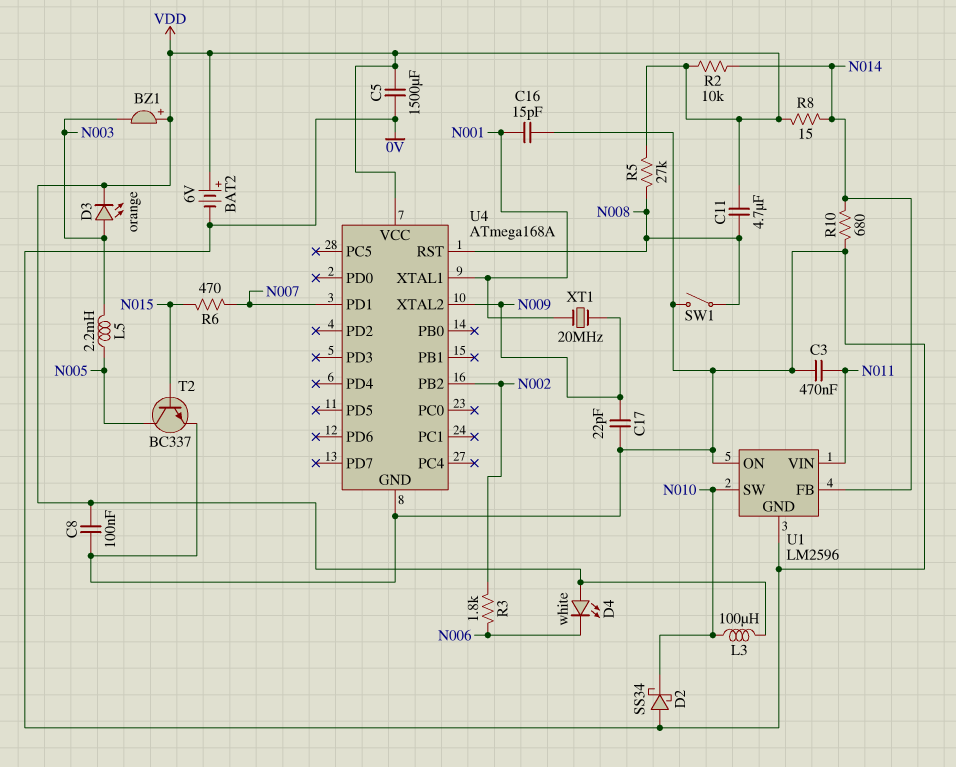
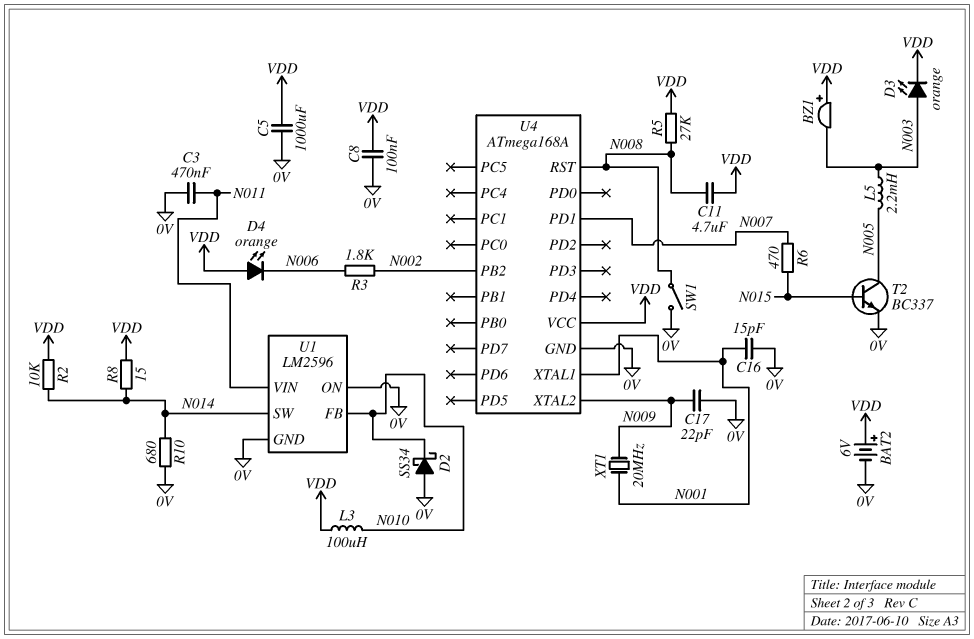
C5: 1500uF (0V, VDD) -> 1000uF (0V, VDD)
D4: LED white (A VDD, K N006) -> LED orange (A VDD, K N006)
U1 pin FB: N014 -> N010
U1 pin SW: N010 -> N014

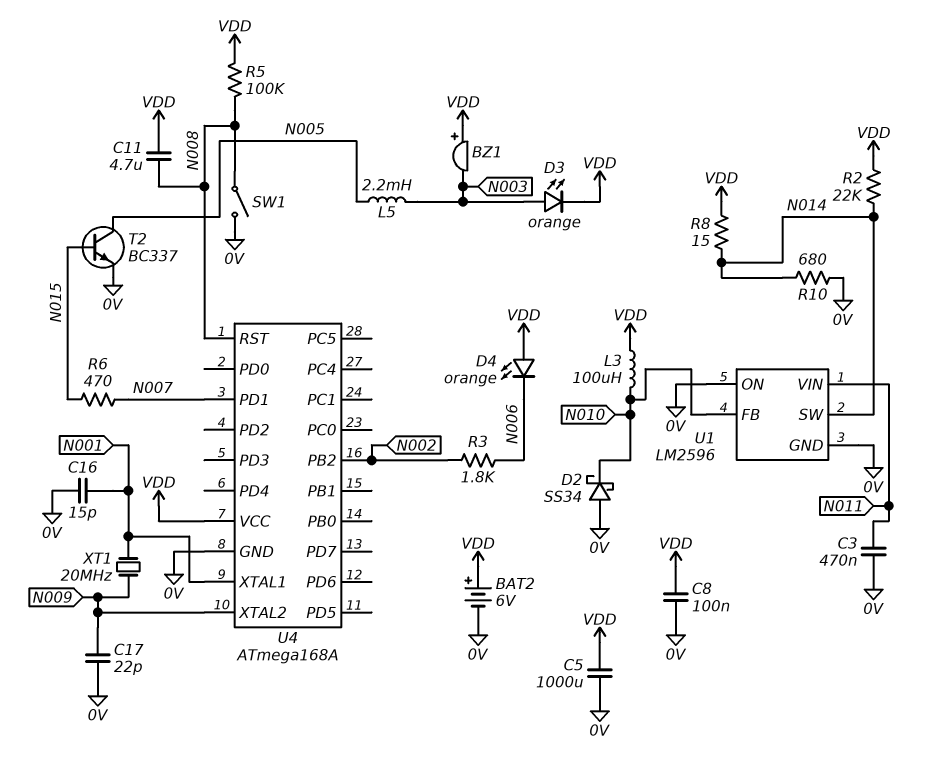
R2: 10k (N014, VDD) -> 22k (N014, VDD)
R5: 27k (N008, VDD) -> 100k (N008, VDD)

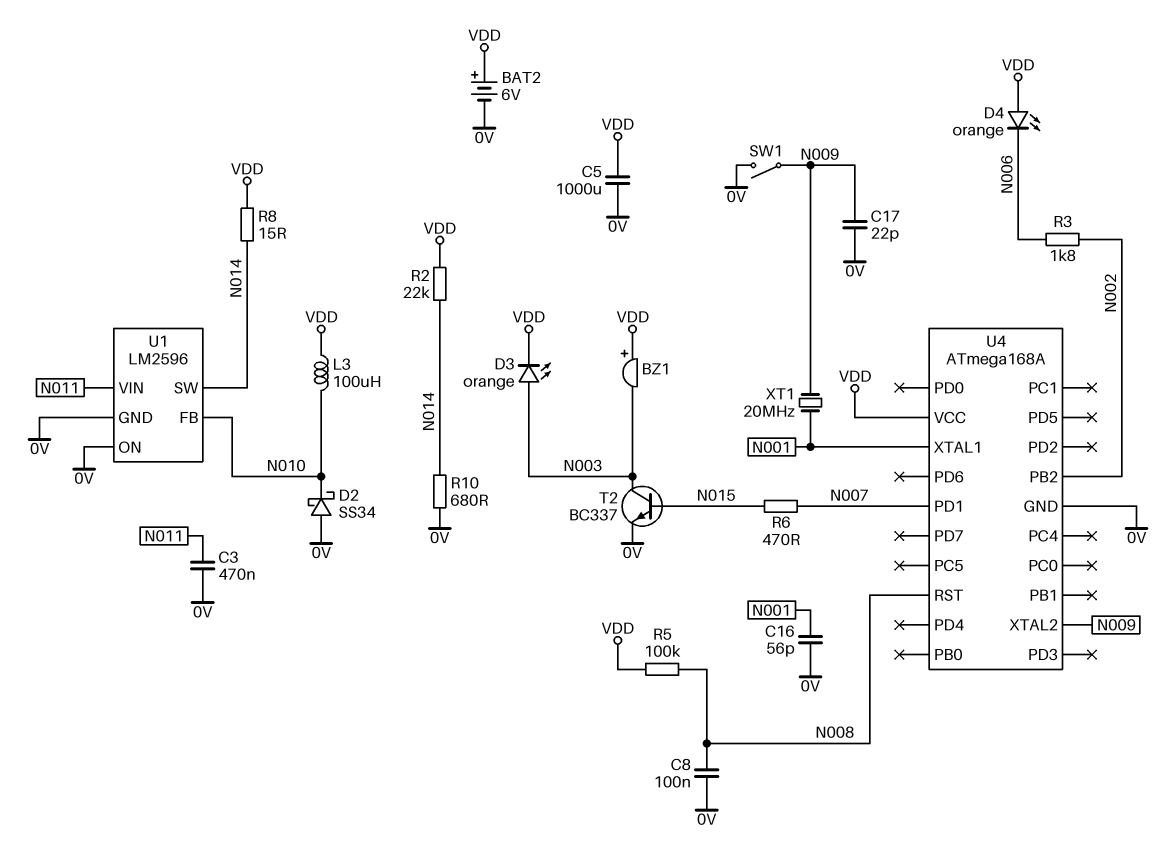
C8: 100nF (0V, VDD) -> 100nF (0V, N008)
C11: 4.7uF (N008, VDD) -> none
C16: 15pF (0V, N001) -> 56pF (0V, N001)
L5: 2.2mH (N003, N005) -> none
SW1: switch (0V, N008) -> switch (0V, N009)
T2: NPN BC337 (B N015, C N005, E 0V) -> NPN BC337 (B N015, C N003, E 0V)

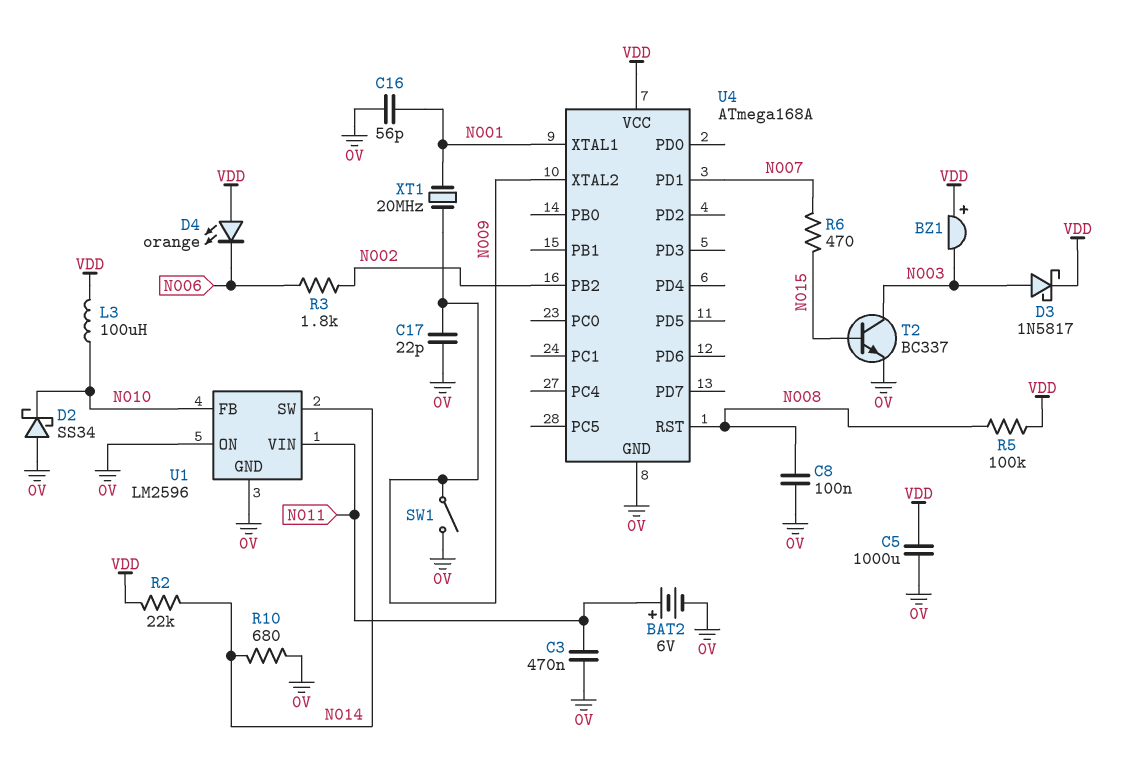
BAT2: 6V (plus VDD, minus 0V) -> 6V (plus N011, minus 0V)
D3: LED orange (A N003, K VDD) -> schottky 1N5817 (A N003, K VDD)
R8: 15 (N014, VDD) -> none

